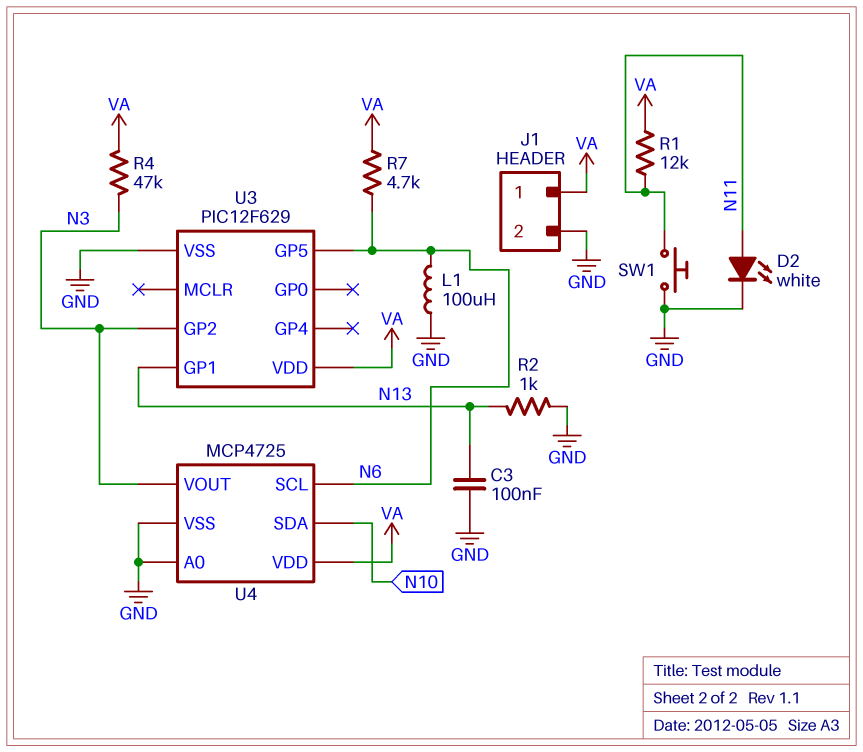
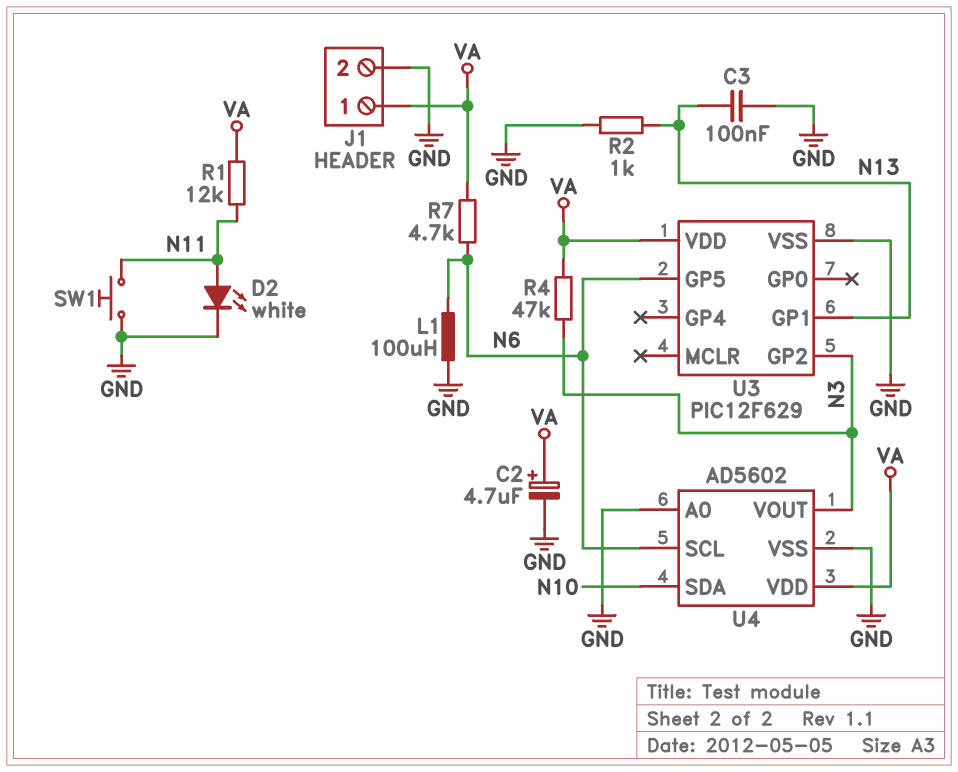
C2: none -> 4.7uF (plus VA, minus GND)
U4: MCP4725 -> AD5602

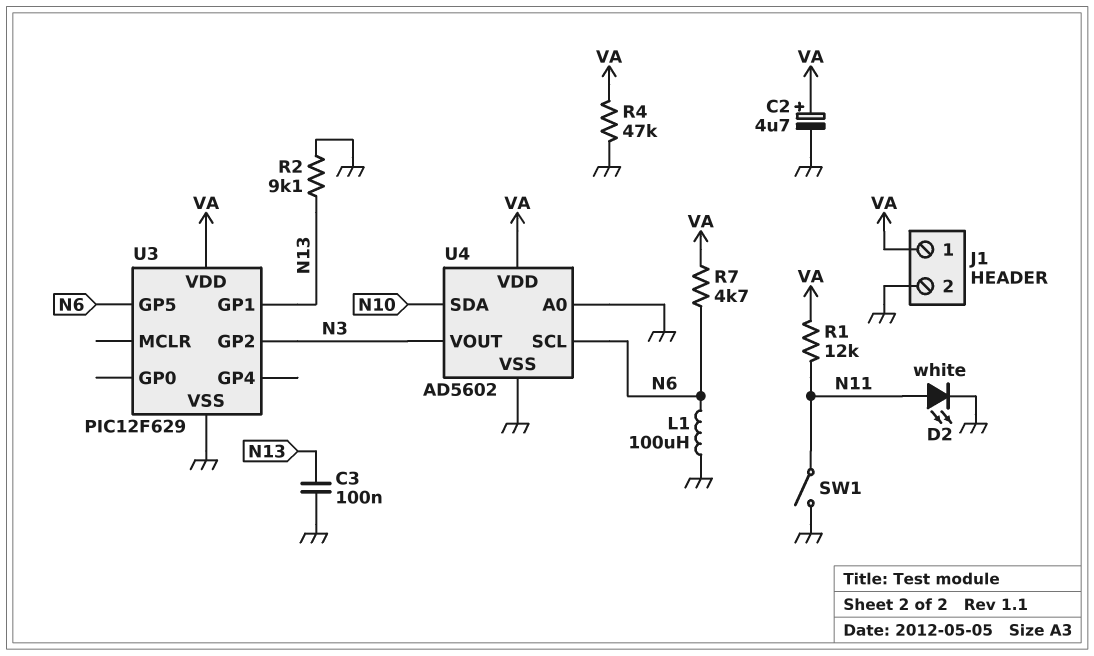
R2: 1k (GND, N13) -> 9.1k (GND, N13)
R4: 47k (N3, VA) -> 47k (GND, VA)
SW1: button (GND, N11) -> switch (GND, N11)

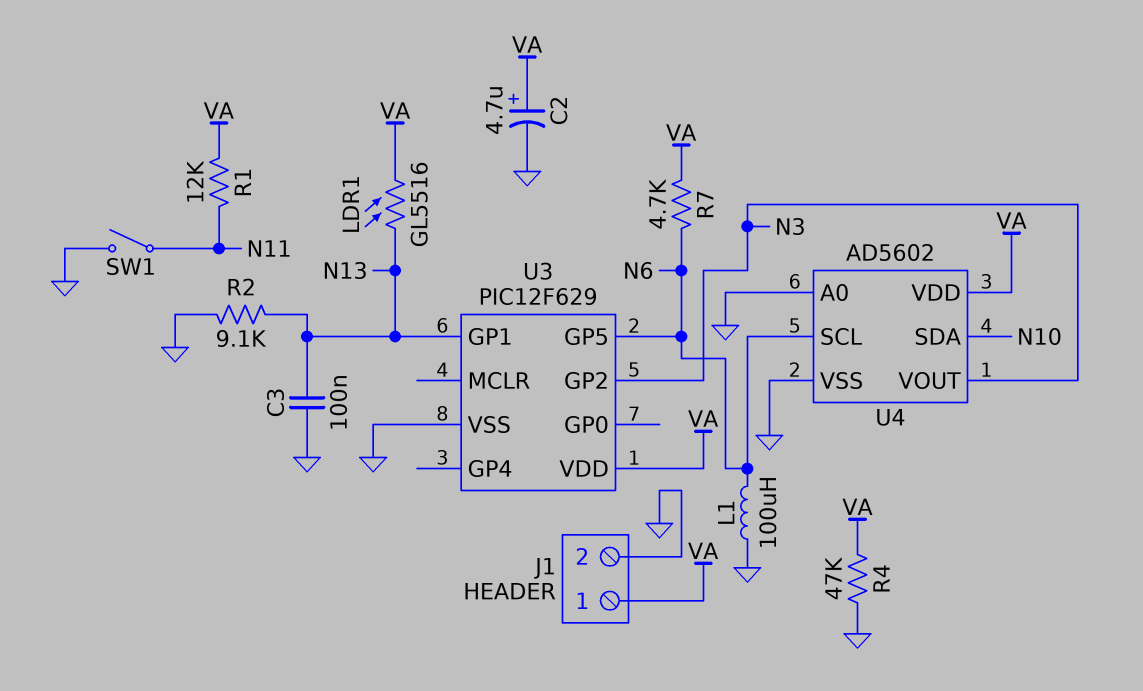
D2: LED white (A N11, K GND) -> none
LDR1: none -> GL5516 (N13, VA)

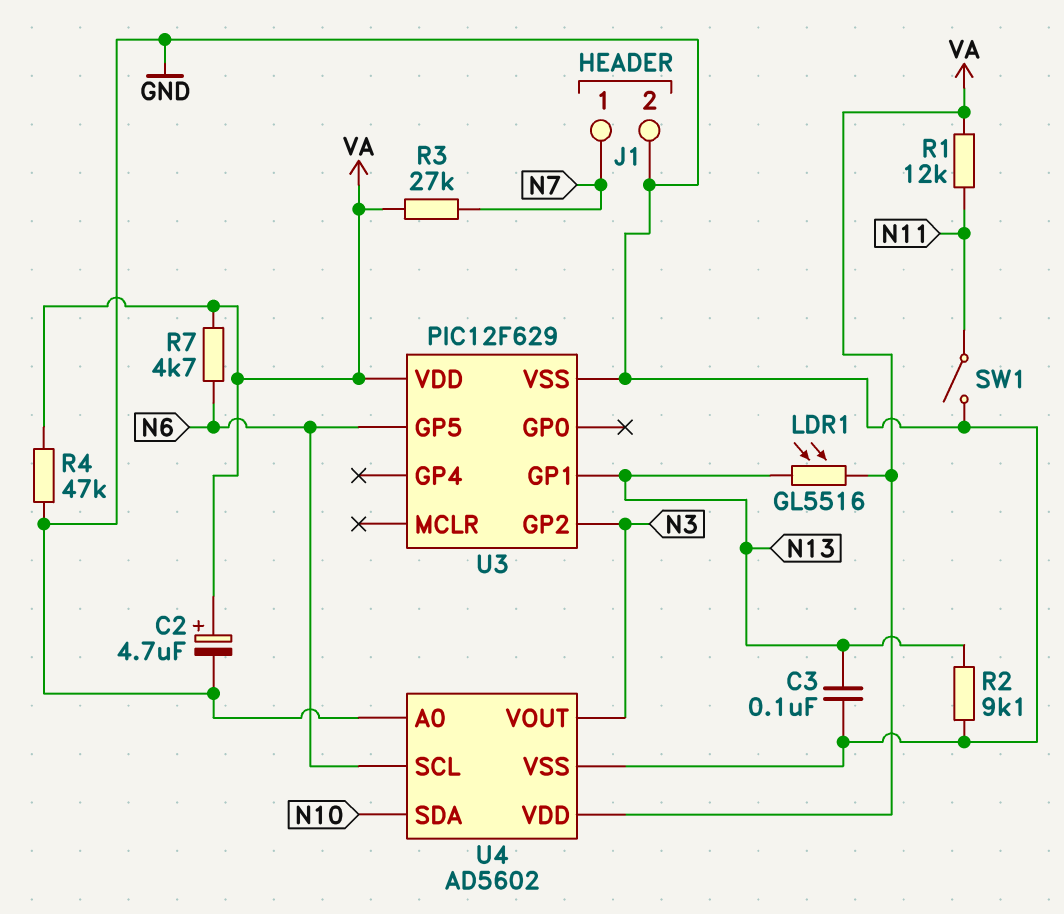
J1 pin 1: VA -> N7
L1: 100uH (GND, N6) -> none
R3: none -> 27k (N7, VA)

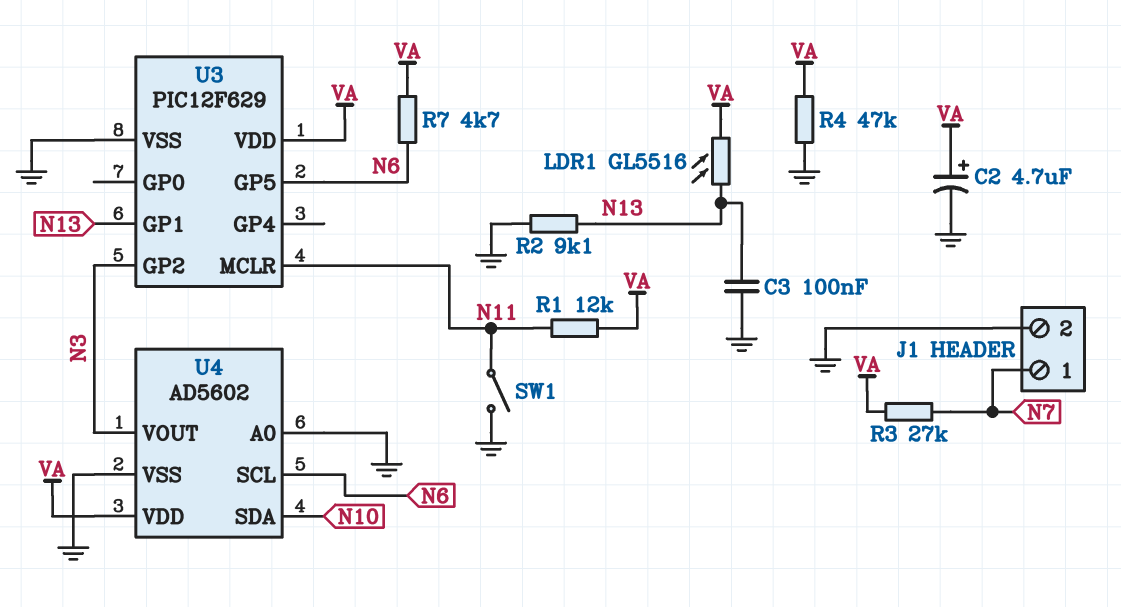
U3 pin MCLR: none -> N11

